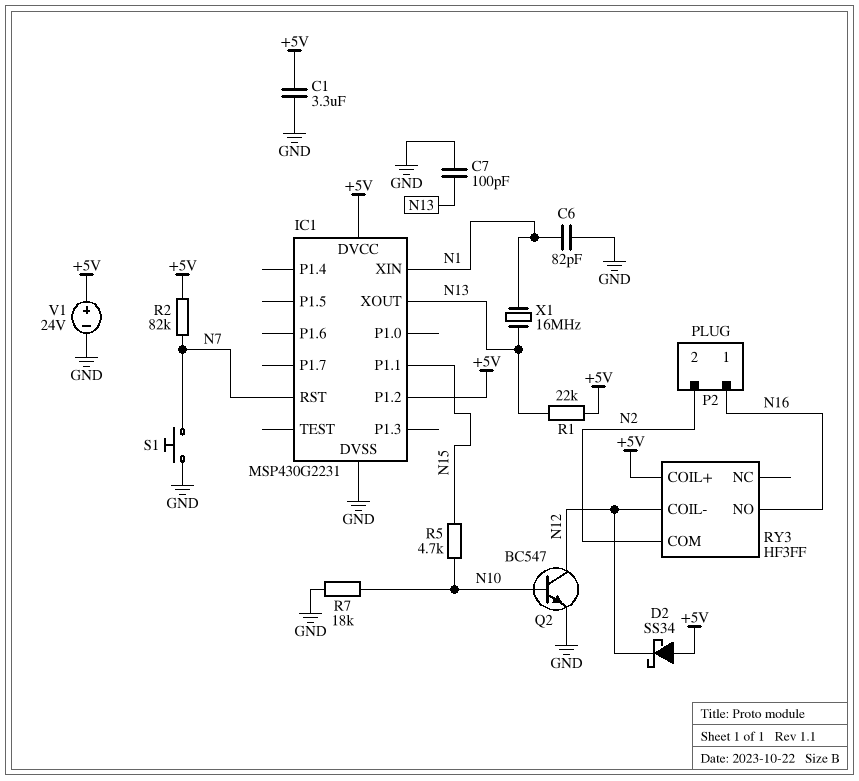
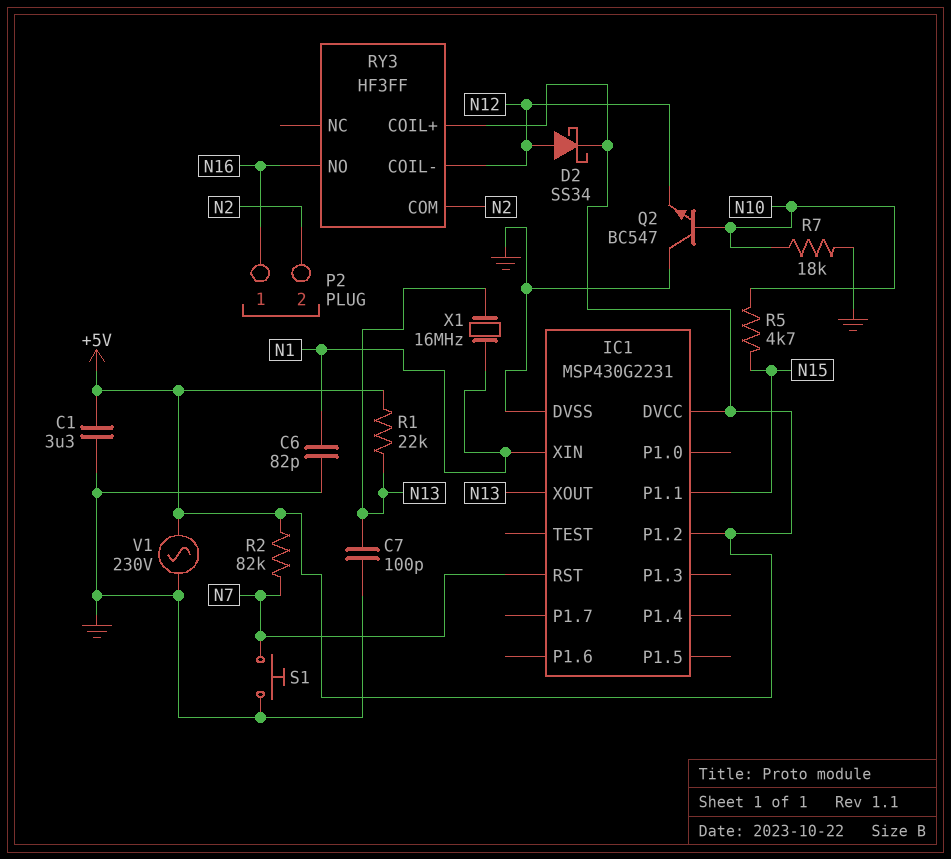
D2: schottky SS34 (A +5V, K N12) -> schottky SS34 (A N12, K +5V)
Q2: NPN BC547 (B N10, C N12, E GND) -> NPN BC547 (B N10, C GND, E N12)
V1: 24V (plus +5V, minus GND) -> AC 230V (+5V, GND)

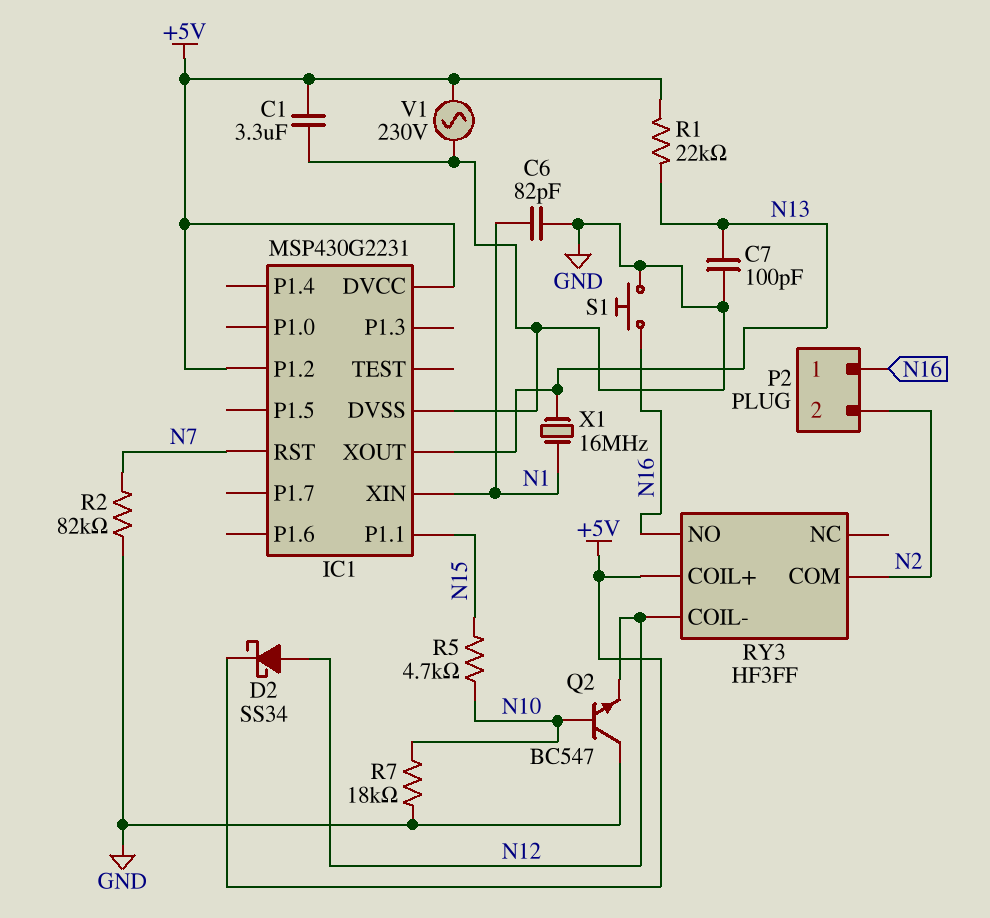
R2: 82k (+5V, N7) -> 82k (GND, N7)
S1: button (GND, N7) -> button (GND, N16)

